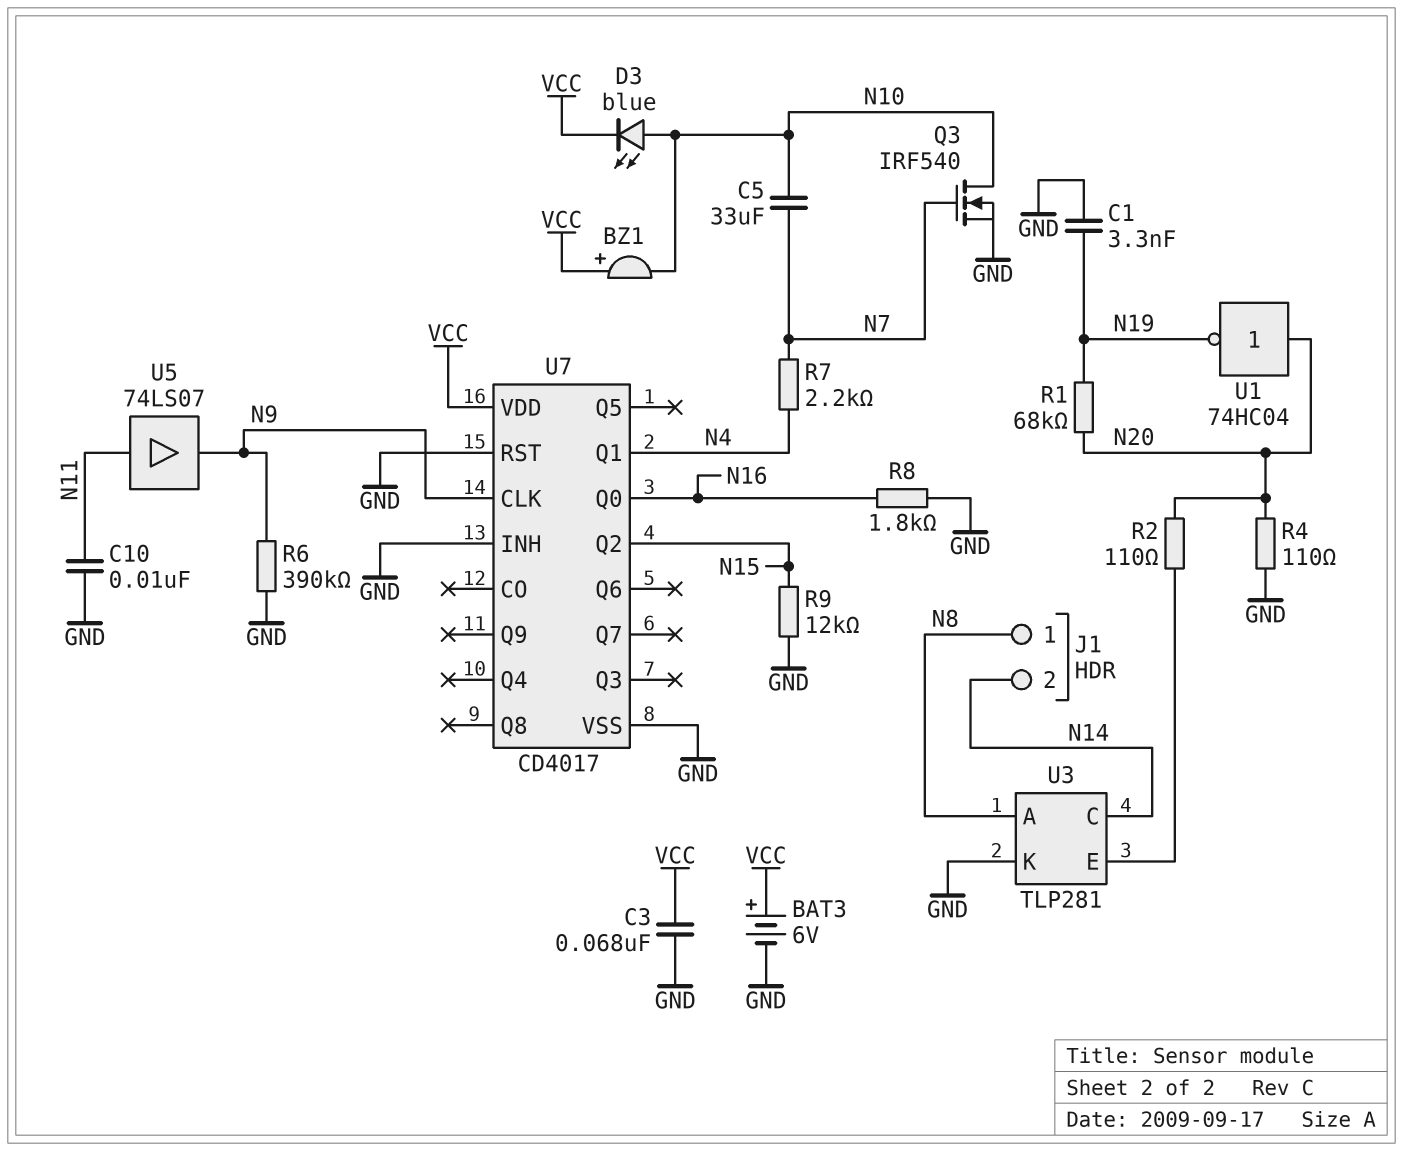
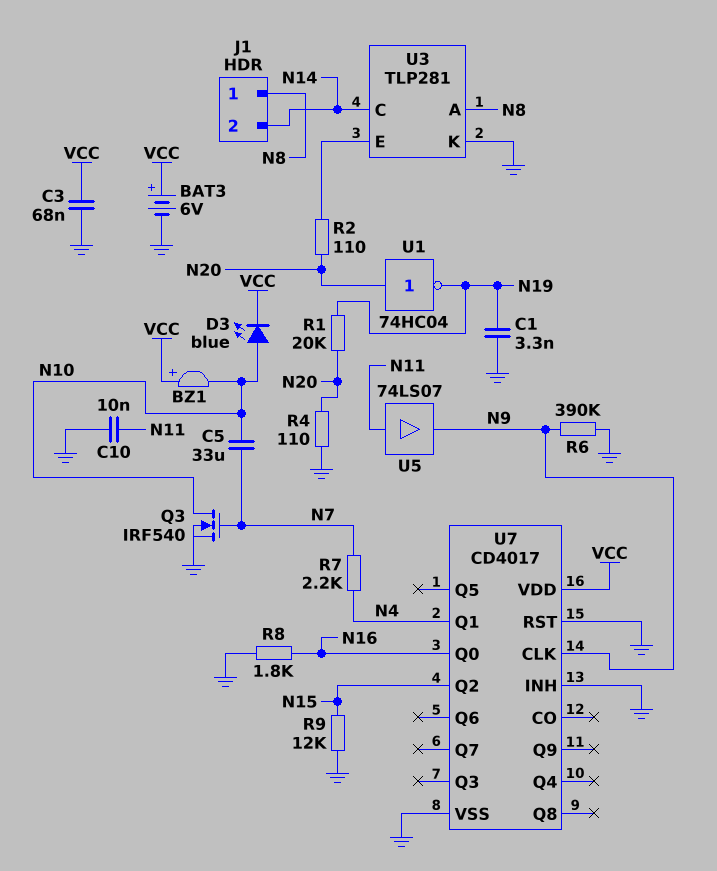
R1: 68k (N19, N20) -> 20k (N19, N20)

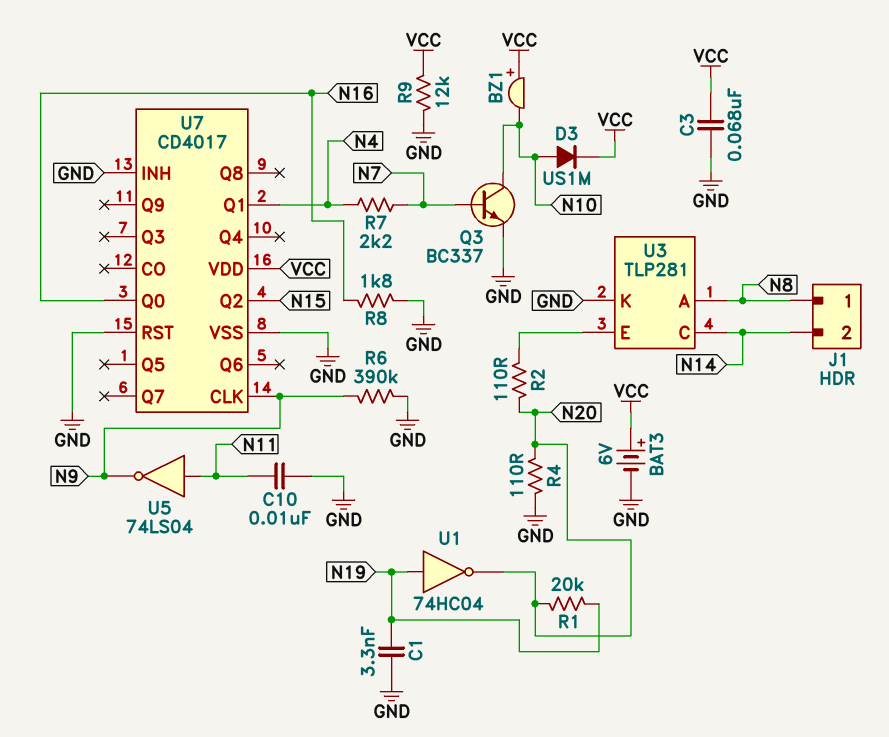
C5: 33uF (N7, N10) -> none
D3: LED blue (A N10, K VCC) -> diode US1M (A N10, K VCC)
Q3: NMOS IRF540 (G N7, D N10, S GND) -> NPN BC337 (B N7, C N10, E GND)
R9: 12k (GND, N15) -> 12k (GND, VCC)
U1: NOT 74HC04 (in N20, out N19) -> NOT 74HC04 (in N19, out N20)
U5: buffer 74LS07 (in N11, out N9) -> NOT 74LS04 (in N11, out N9)

